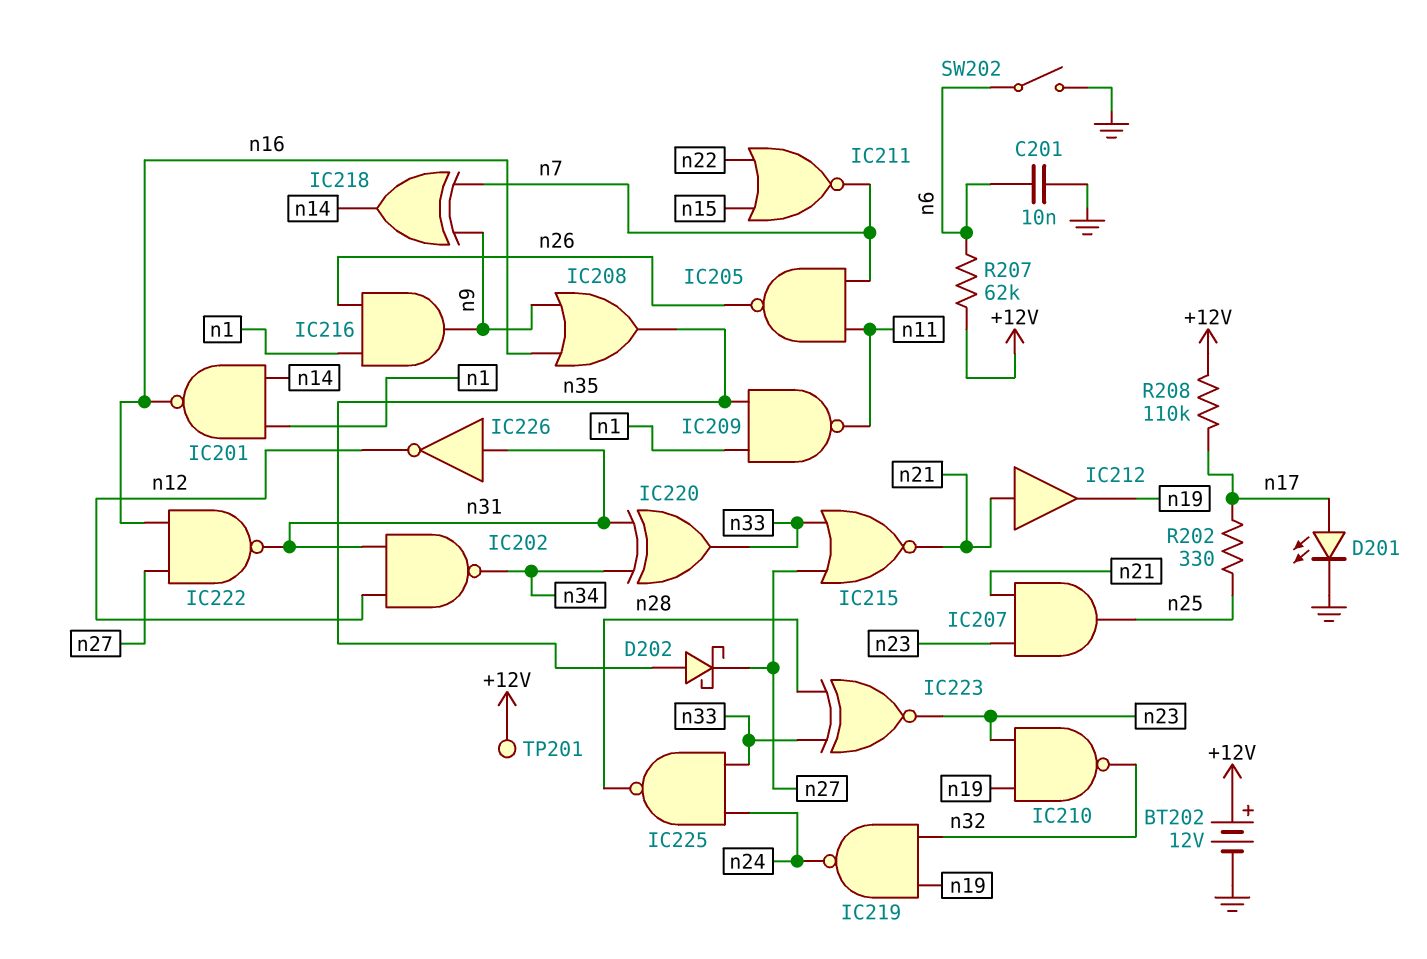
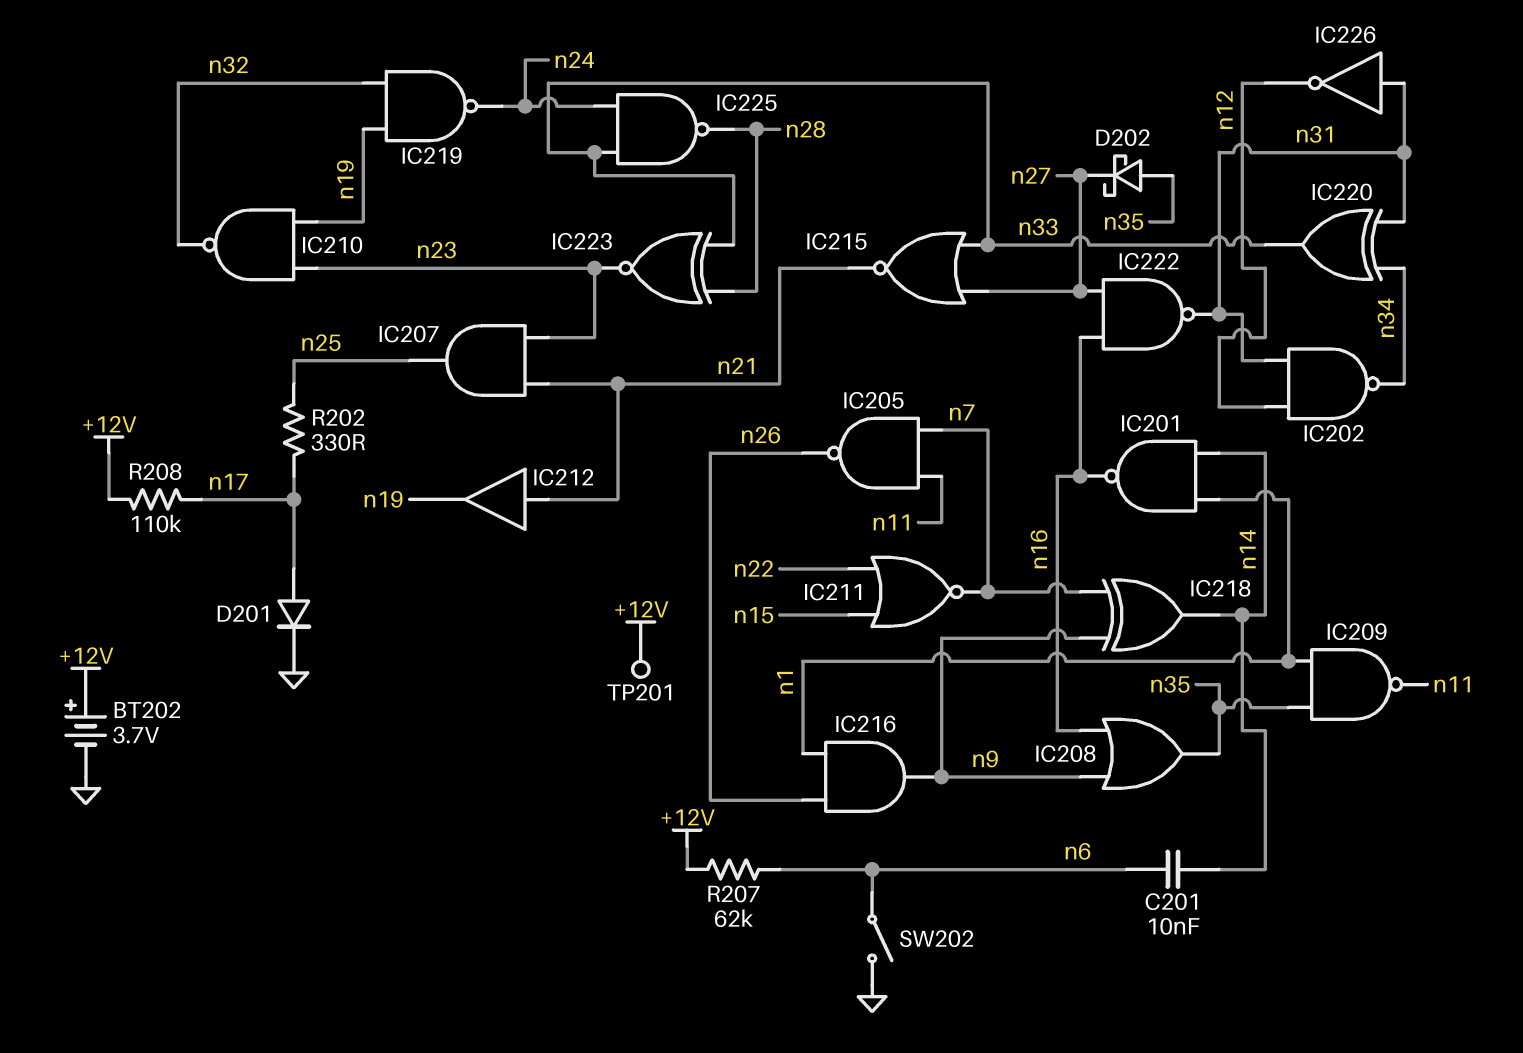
BT202: 12V (plus +12V, minus GND) -> 3.7V (plus +12V, minus GND)
C201: 10nF (GND, n6) -> 10nF (n6, n14)
D201: LED (A n17, K GND) -> diode (A n17, K GND)

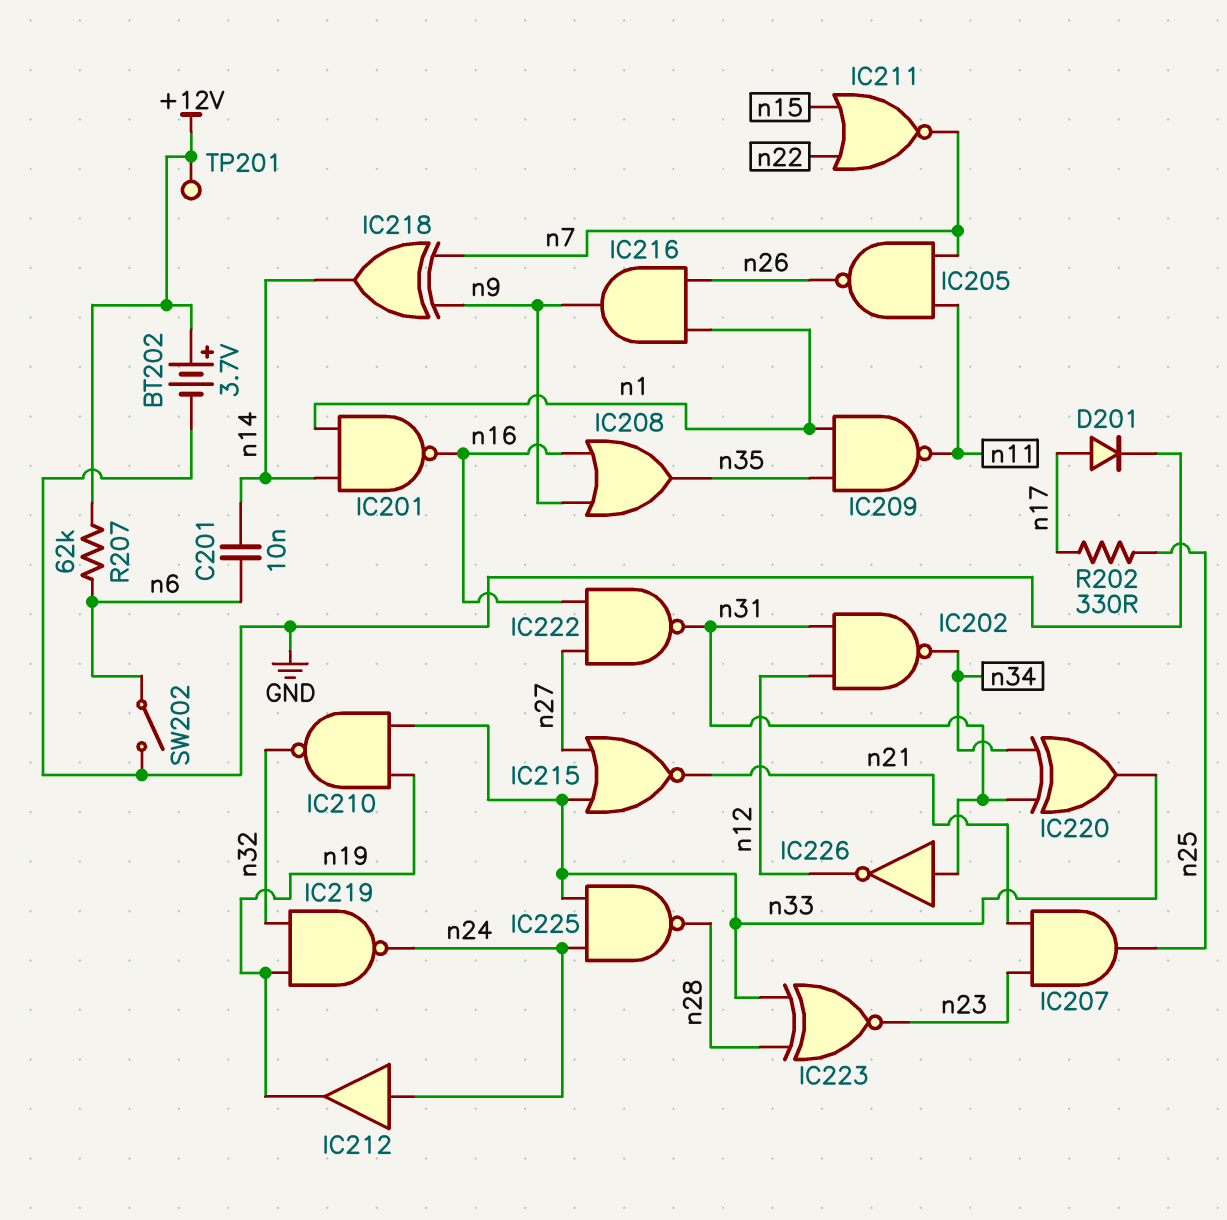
D202: schottky (A n35, K n27) -> none
IC210: NAND (in n19, in n23, out n32) -> NAND (in n19, in n33, out n32)
IC212: buffer (in n21, out n19) -> buffer (in n24, out n19)
R208: 110k (+12V, n17) -> none

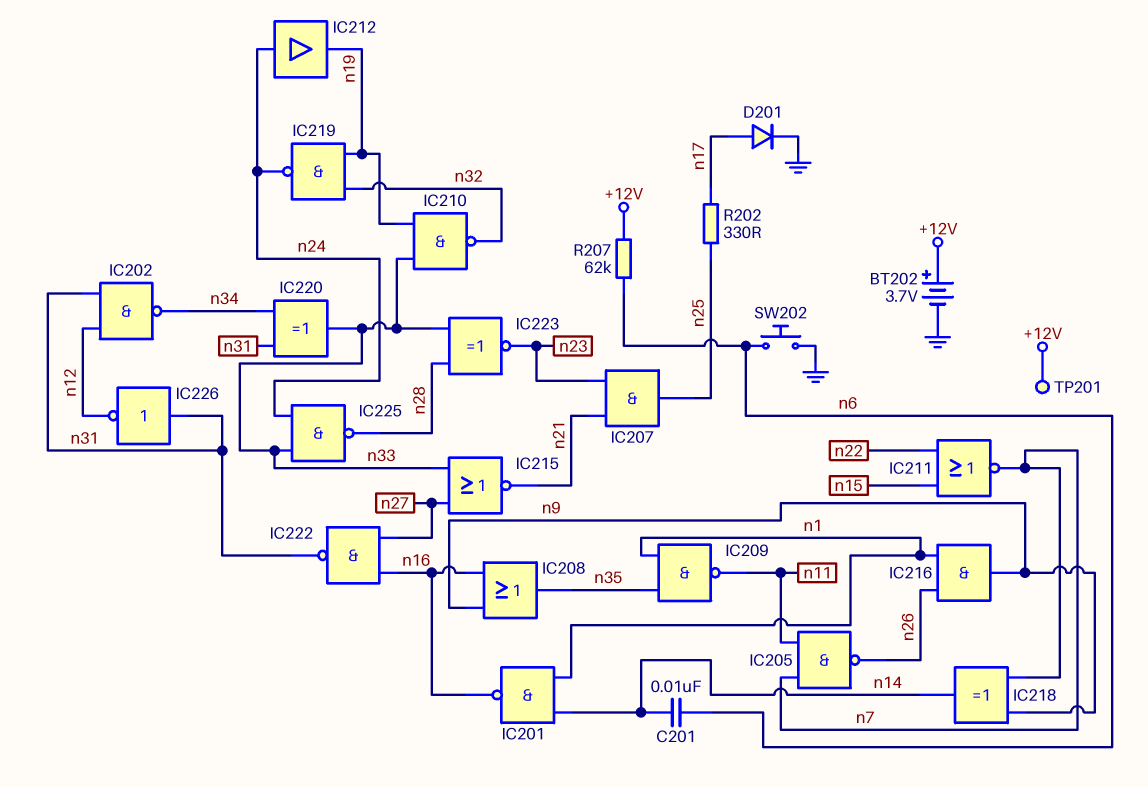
SW202: switch (GND, n6) -> button (GND, n6)

